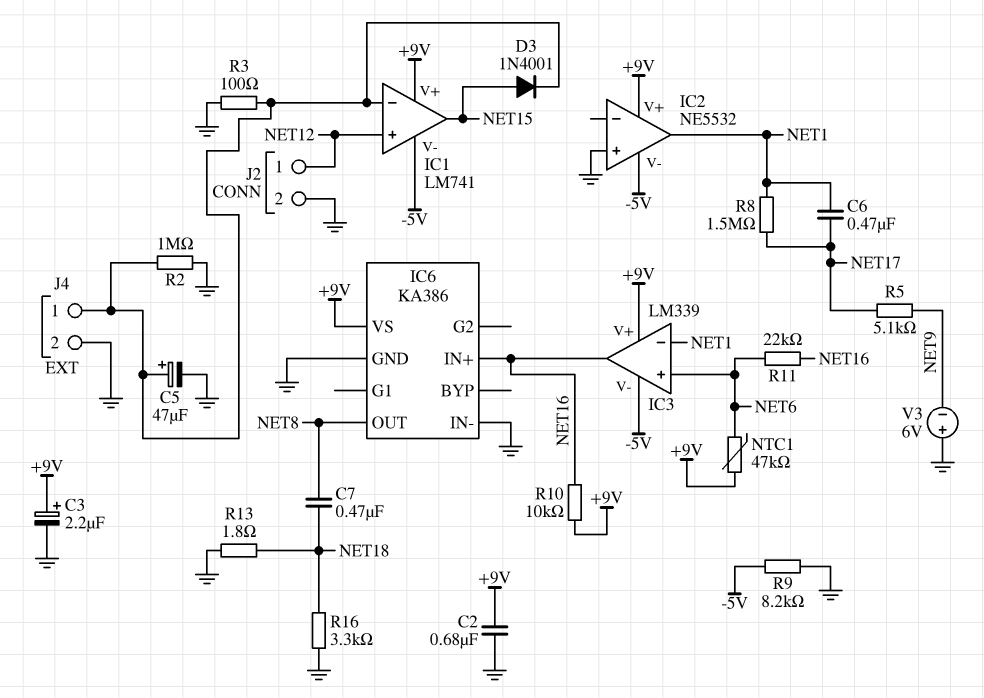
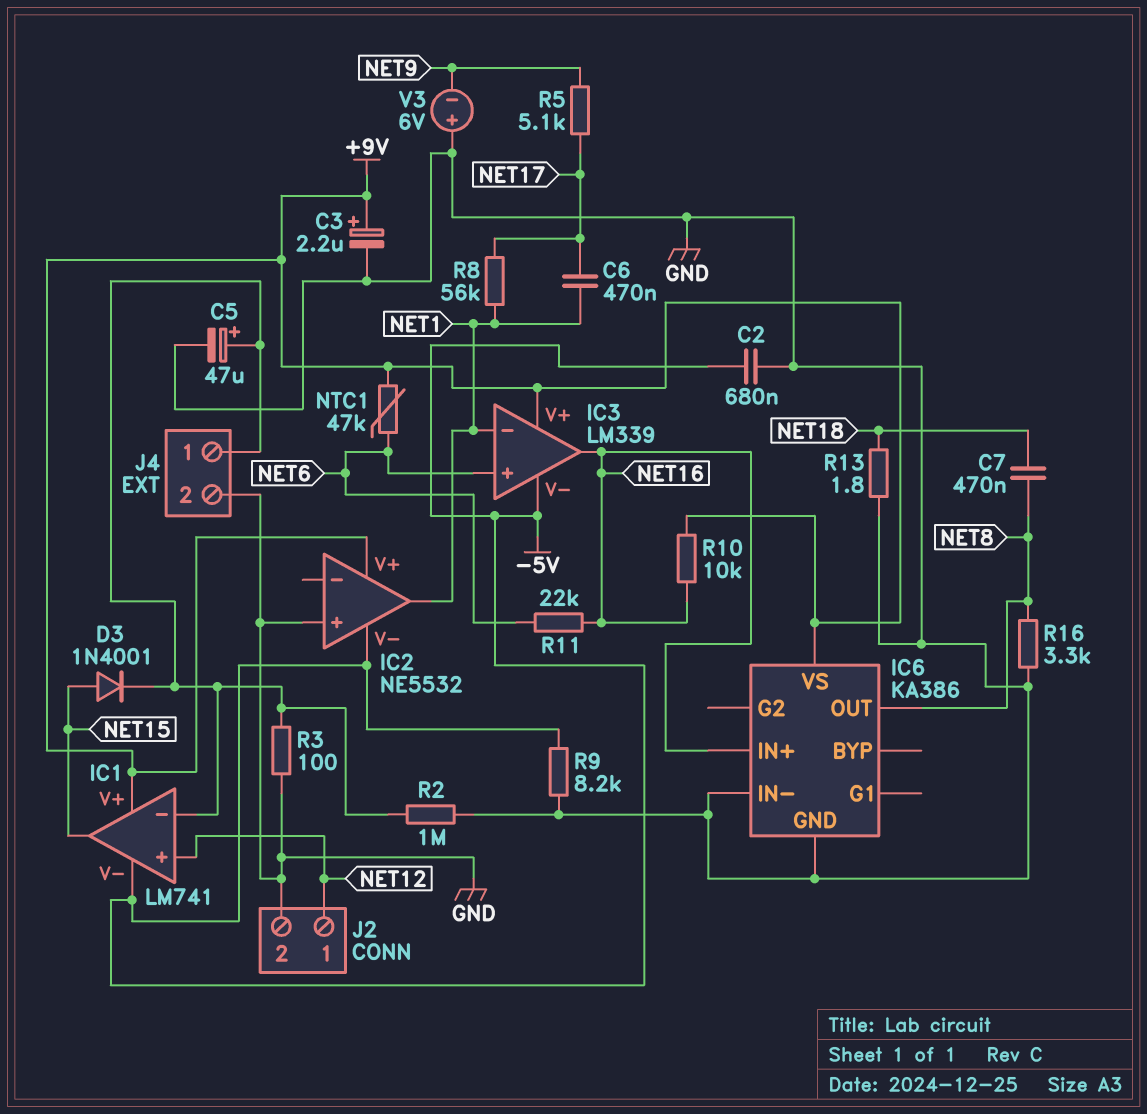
C2: 680nF (+9V, GND) -> 680nF (-5V, GND)
R8: 1.5M (NET1, NET17) -> 56k (NET1, NET17)
R16: 3.3k (GND, NET18) -> 3.3k (GND, NET8)

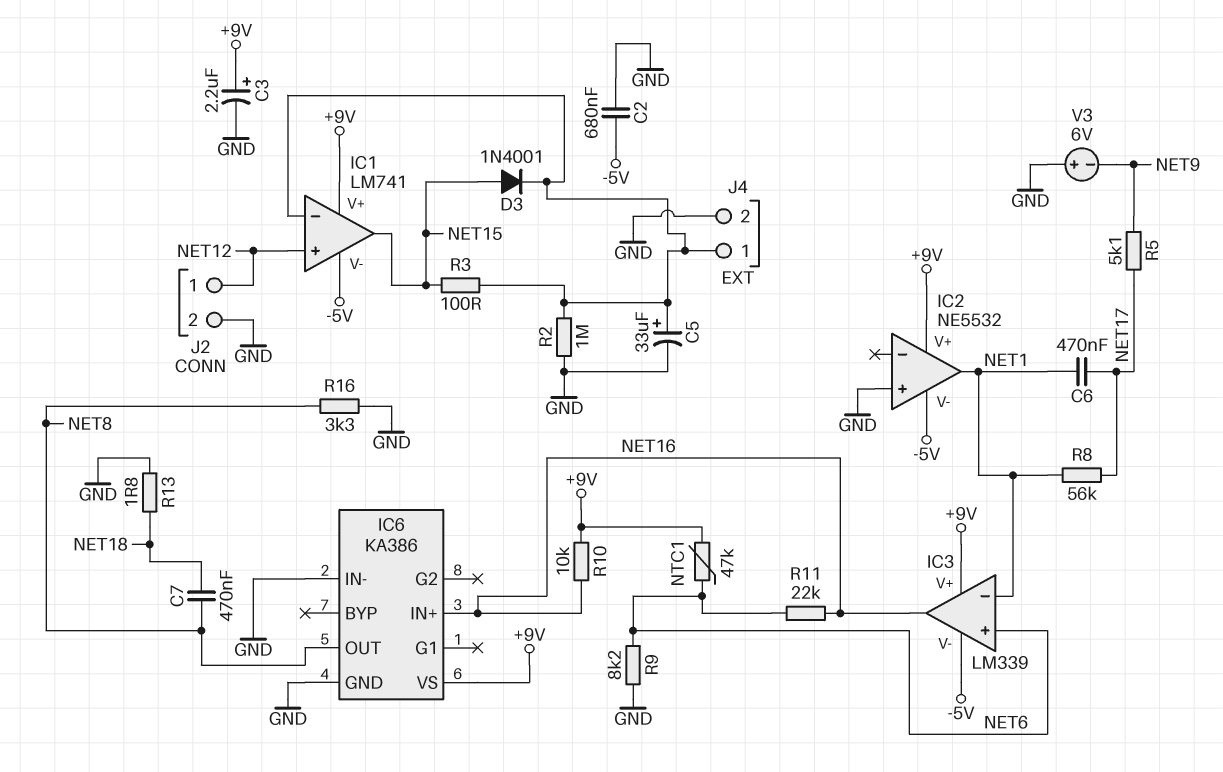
C5: 47uF (plus IC1/in-, minus GND) -> 33uF (plus IC1/in-, minus GND)
R3: 100 (GND, IC1/in-) -> 100 (IC1/in-, NET15)
R9: 8.2k (-5V, GND) -> 8.2k (GND, NET6)

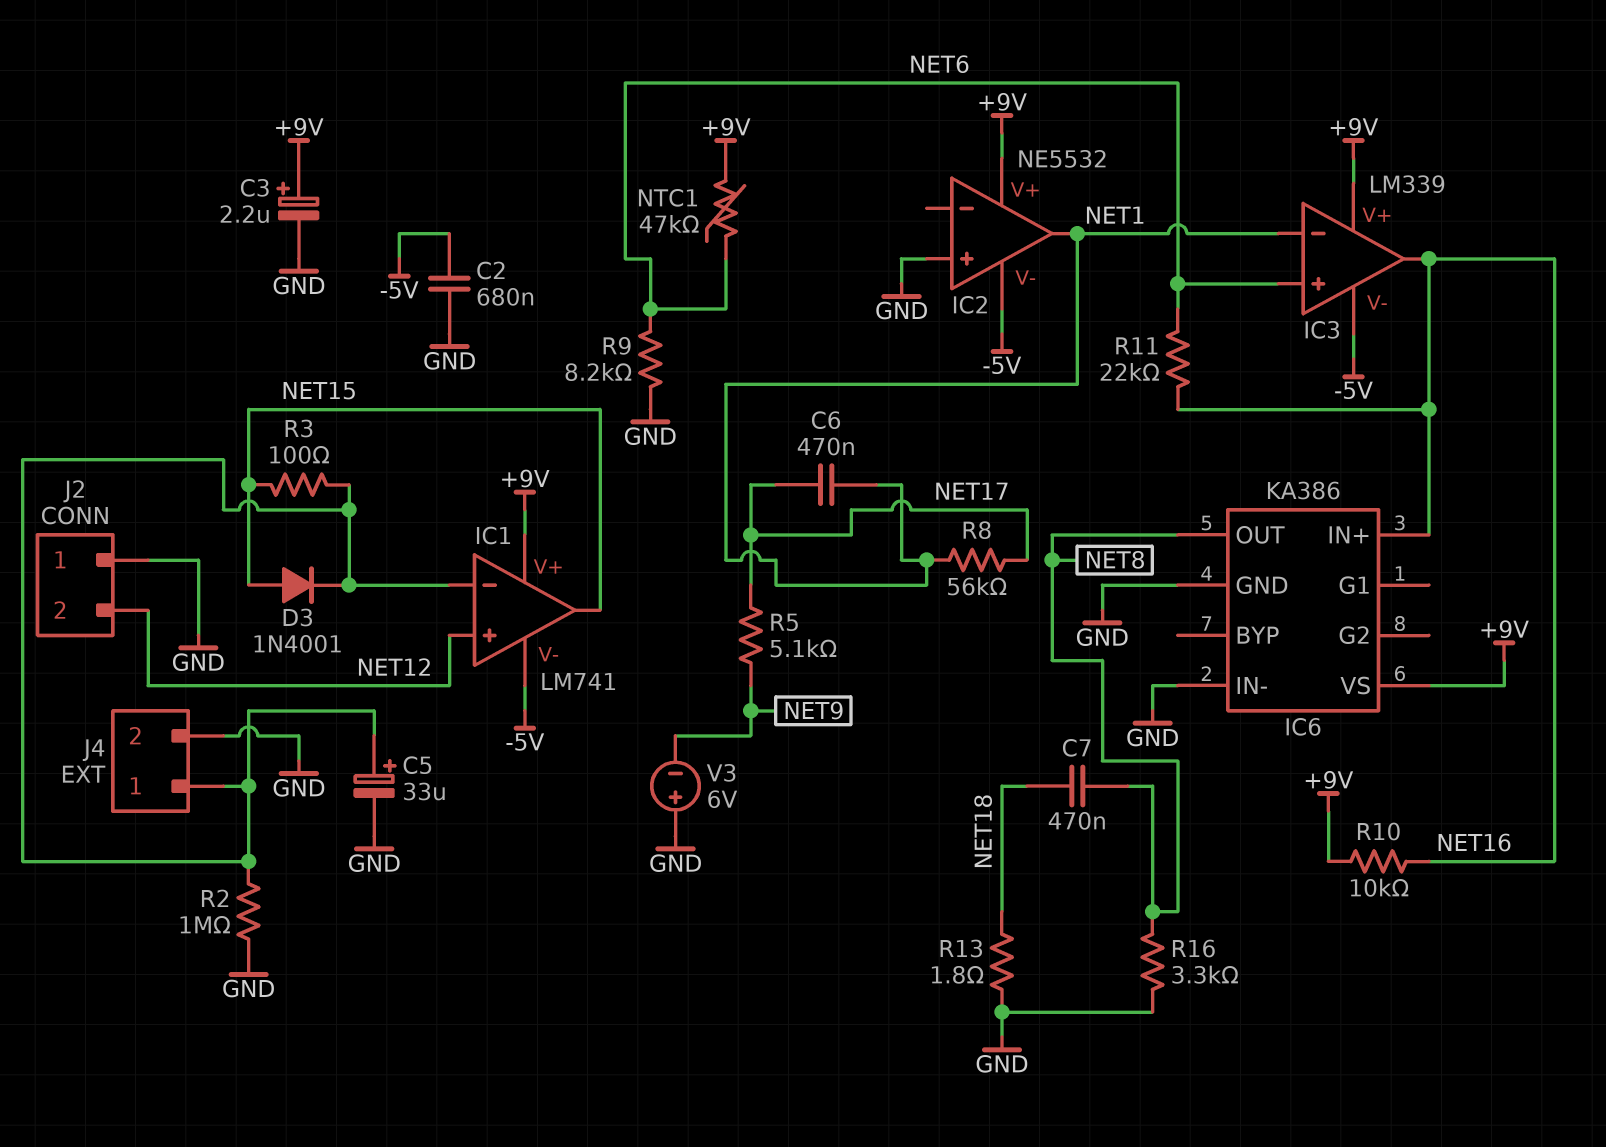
J2 pin 1: NET12 -> GND
J2 pin 2: GND -> NET12

